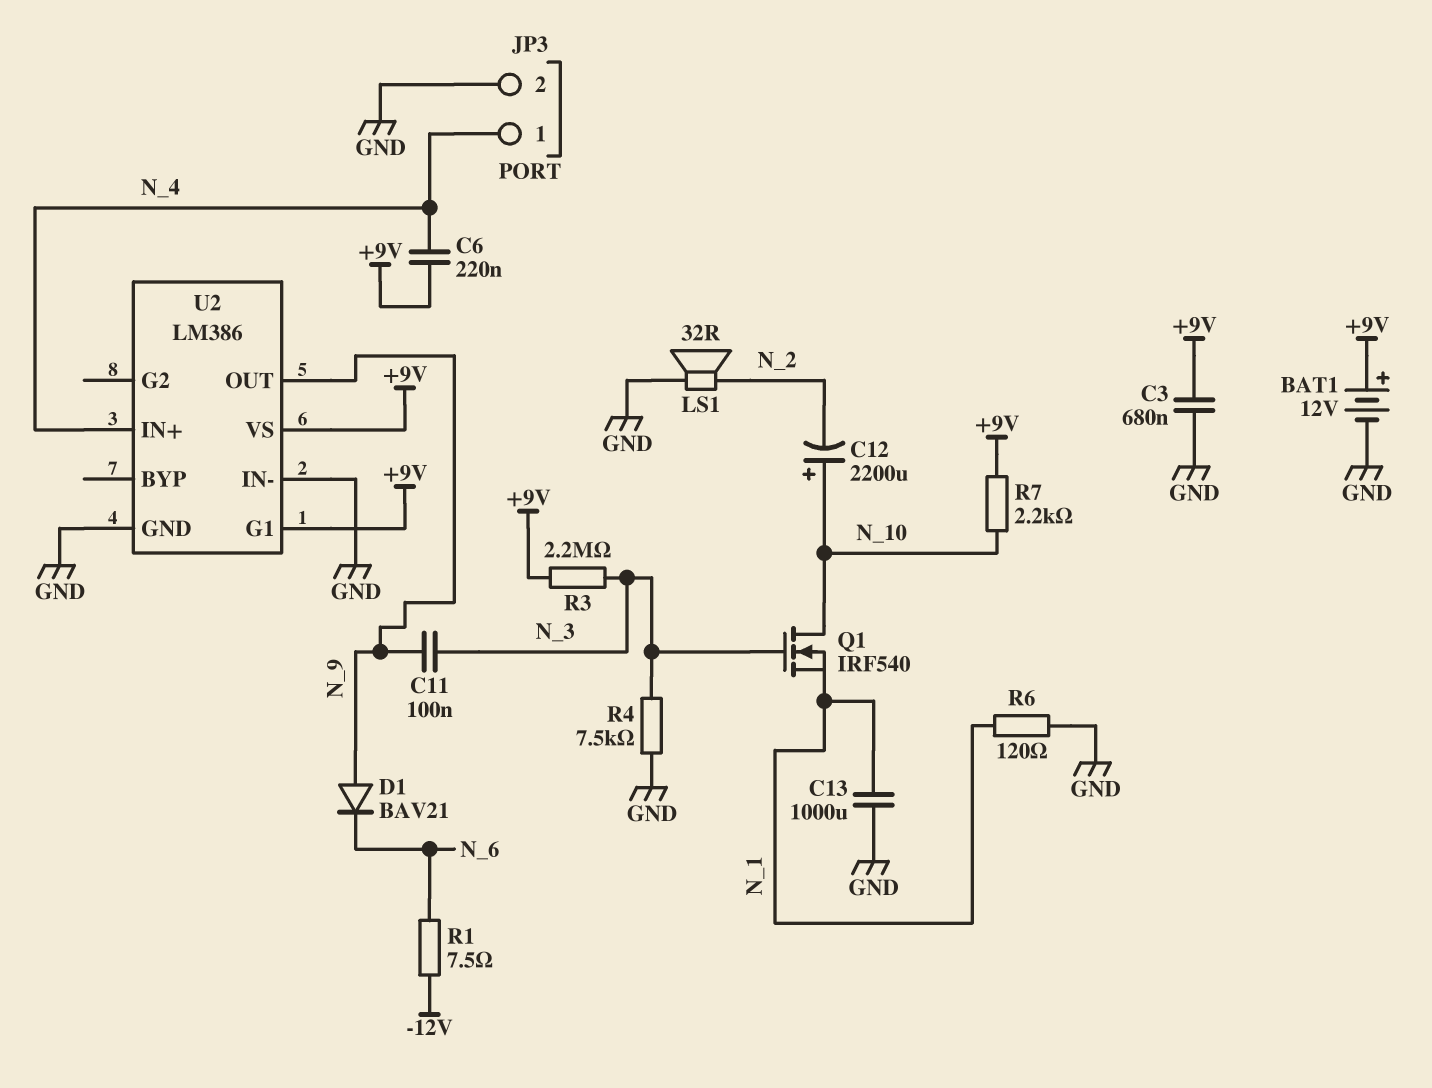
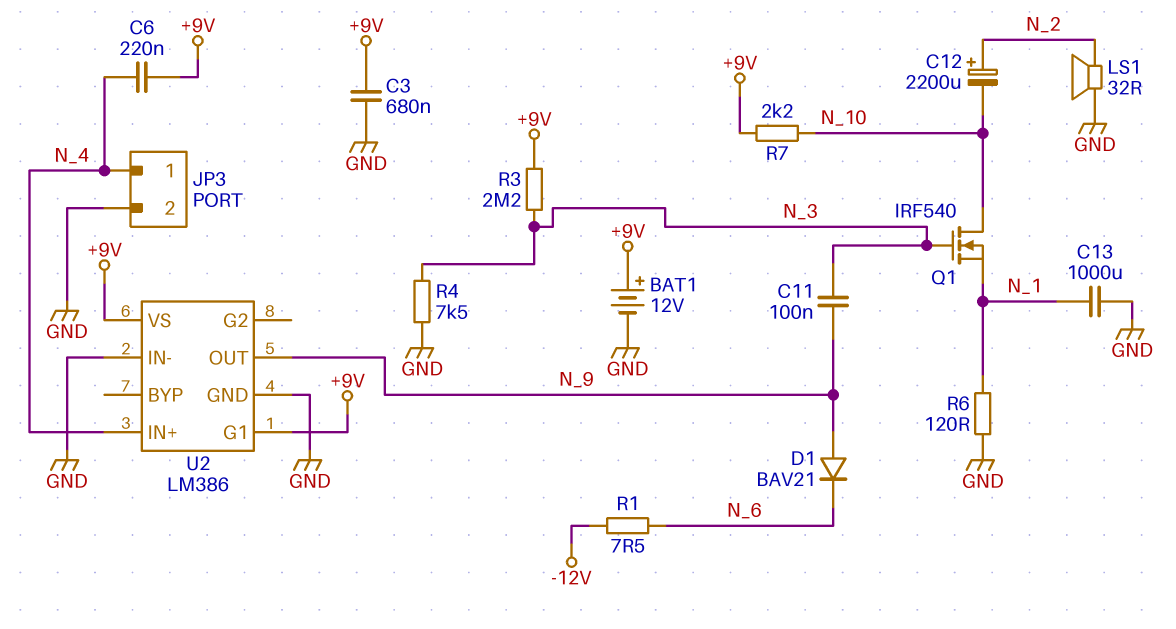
C12: 2200uF (plus N_10, minus N_2) -> 2200uF (plus N_2, minus N_10)

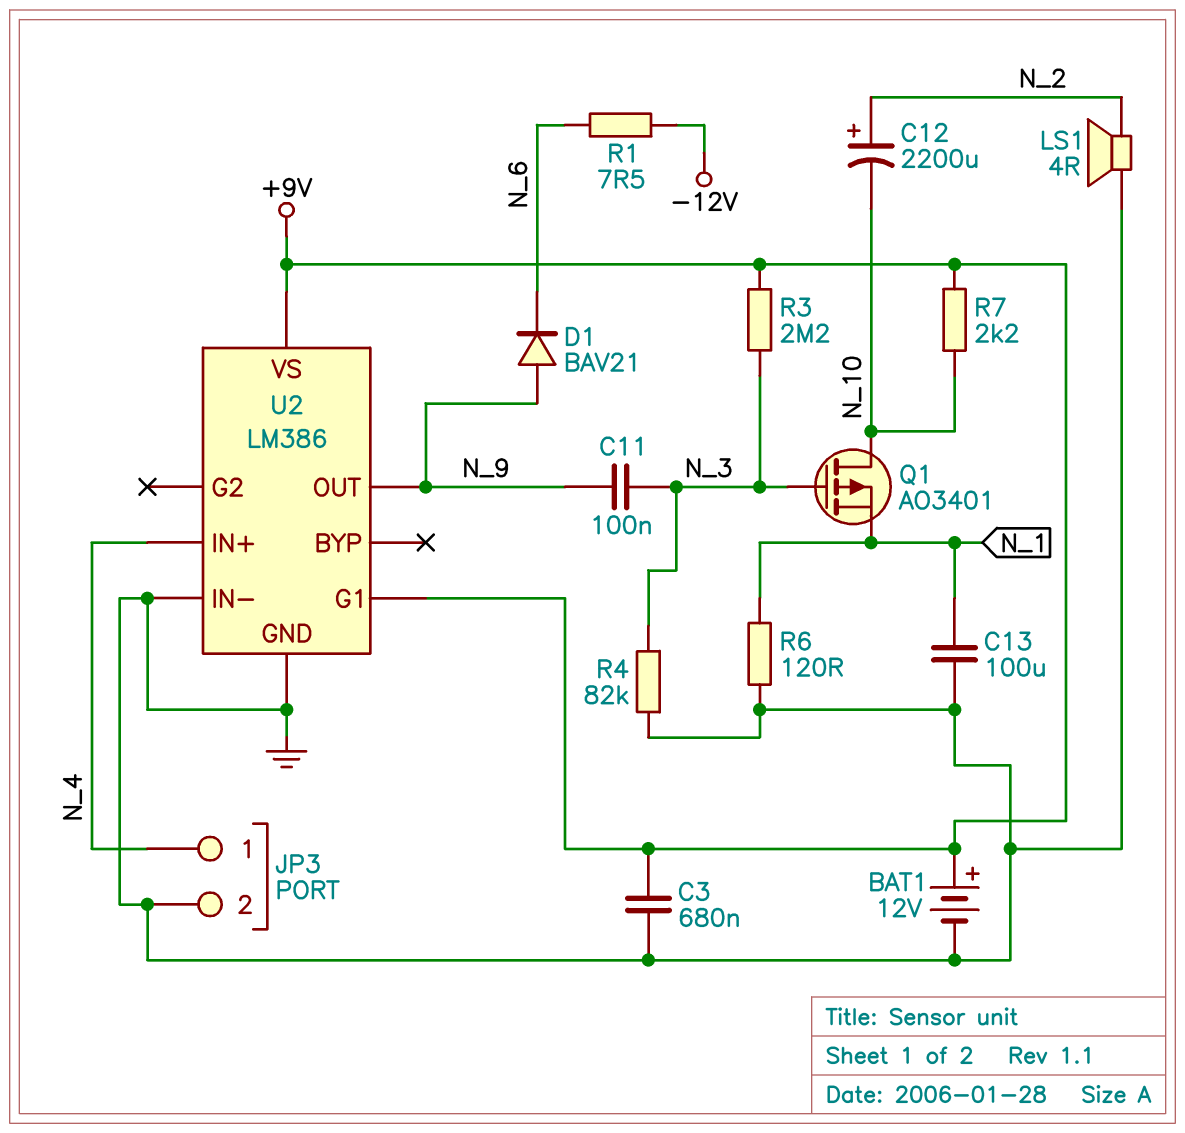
C6: 220nF (+9V, N_4) -> none
C13: 1000uF (GND, N_1) -> 100uF (GND, N_1)
LS1: speaker 32R (GND, N_2) -> speaker 4R (GND, N_2)
Q1: NMOS IRF540 (G N_3, D N_10, S N_1) -> PMOS AO3401 (G N_3, D N_10, S N_1)
R4: 7.5k (GND, N_3) -> 82k (GND, N_3)

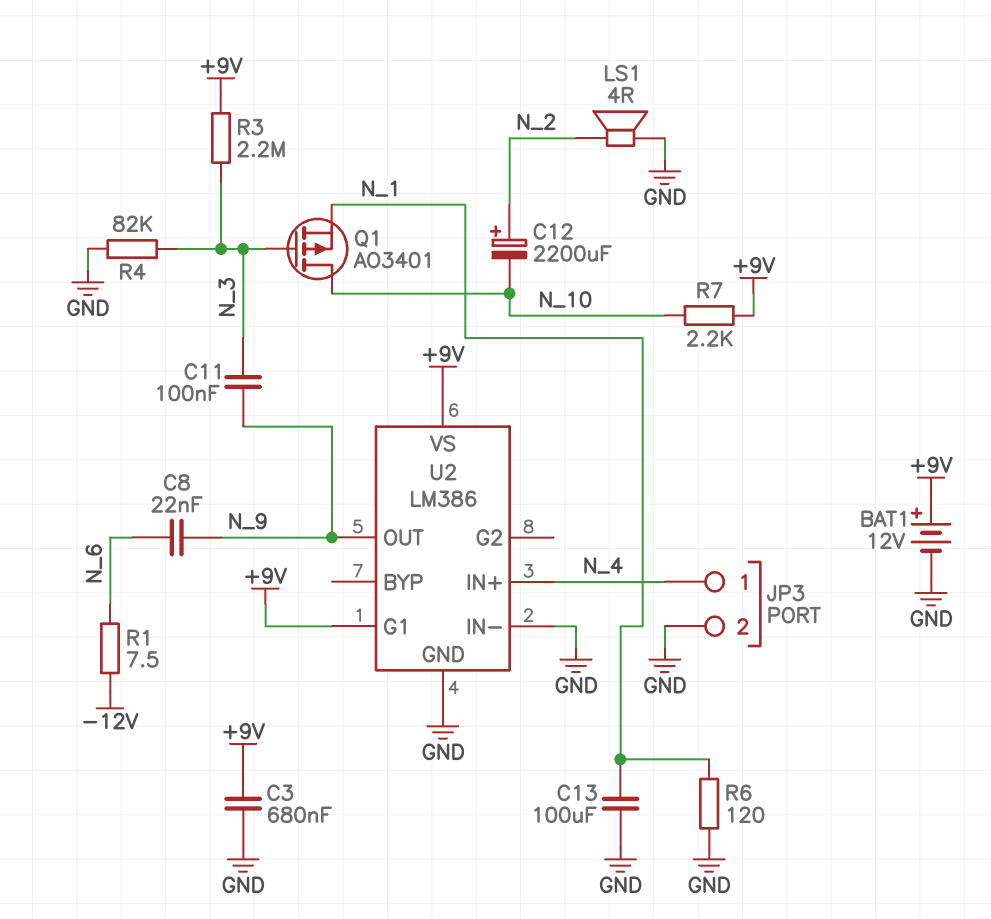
C8: none -> 22nF (N_6, N_9)
D1: diode BAV21 (A N_9, K N_6) -> none

